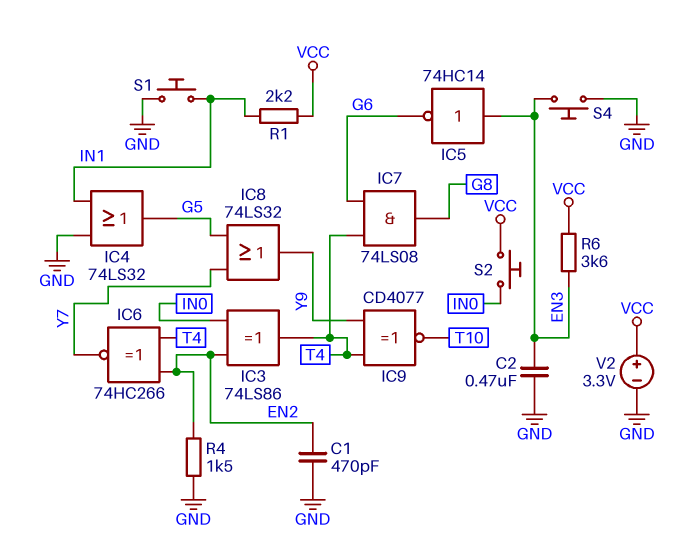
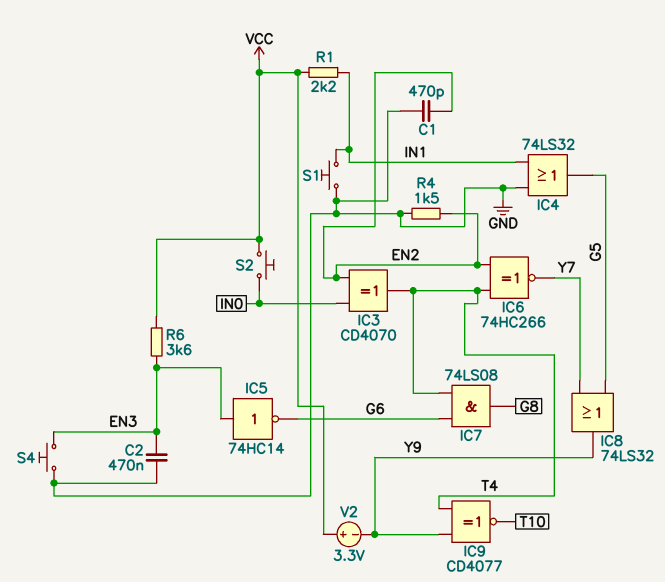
IC3: XOR 74LS86 (in EN2, in IN0, out T4) -> XOR CD4070 (in EN2, in IN0, out T4)
V2: 3.3V (plus VCC, minus GND) -> 3.3V (plus VCC, minus Y9)

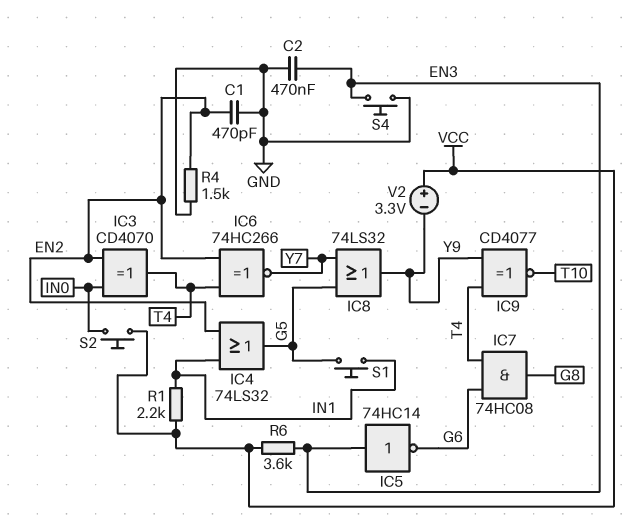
IC4: OR 74LS32 (in GND, in IN1, out G5) -> OR 74LS32 (in EN2, in IN1, out G5)
IC7: AND 74LS08 (in G6, in T4, out G8) -> AND 74HC08 (in G6, in T4, out G8)
S1: button (GND, IN1) -> button (G5, IN1)

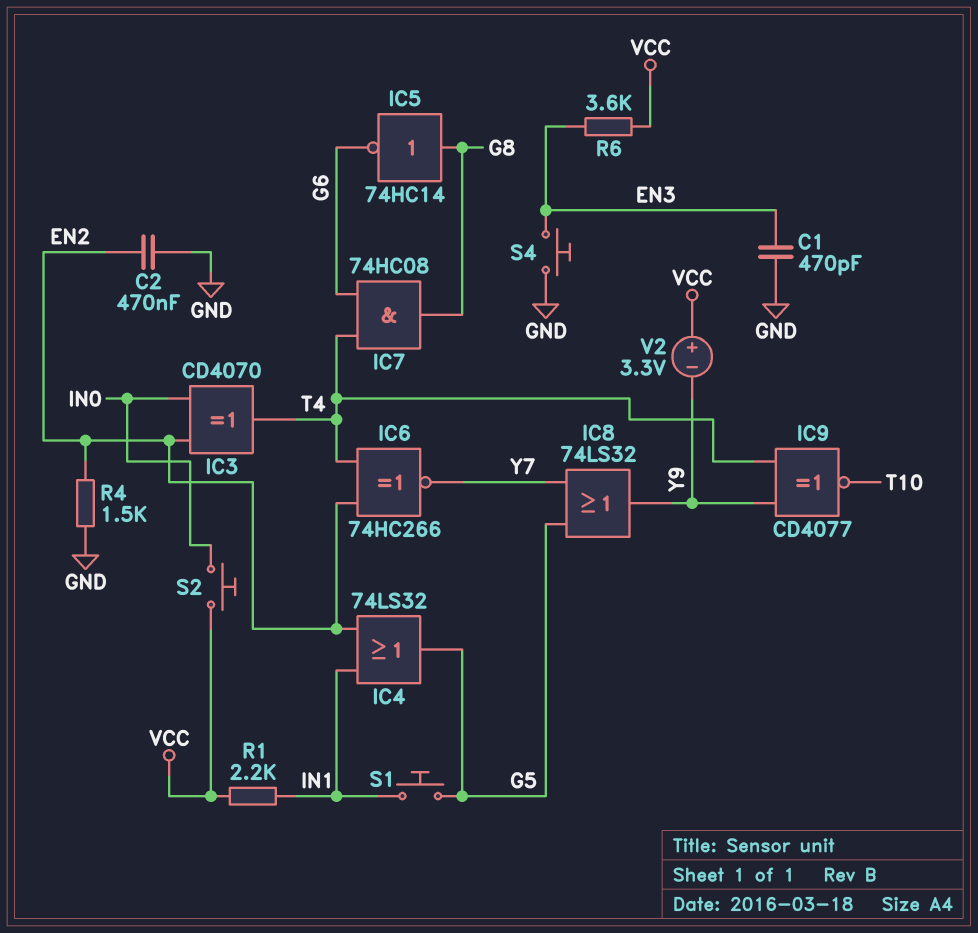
C1: 470pF (EN2, GND) -> 470pF (EN3, GND)
C2: 470nF (EN3, GND) -> 470nF (EN2, GND)
IC5: NOT 74HC14 (in EN3, out G6) -> NOT 74HC14 (in G8, out G6)

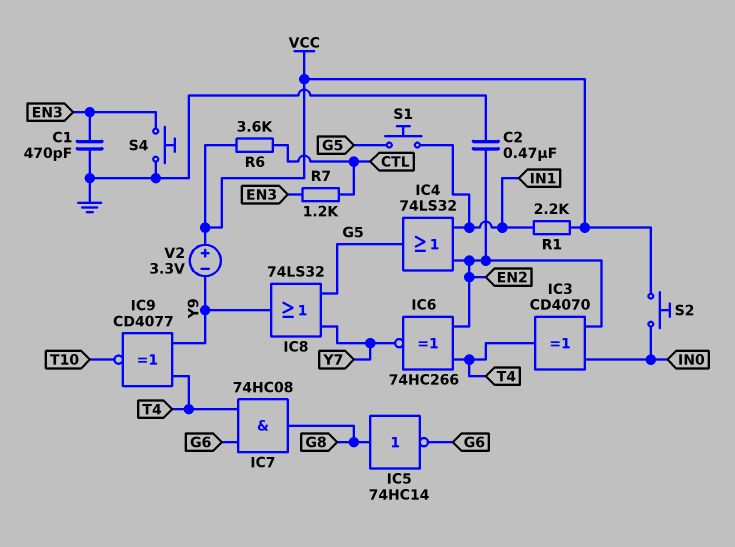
R4: 1.5k (EN2, GND) -> none
R6: 3.6k (EN3, VCC) -> 3.6k (CTL, VCC)
R7: none -> 1.2k (CTL, EN3)

